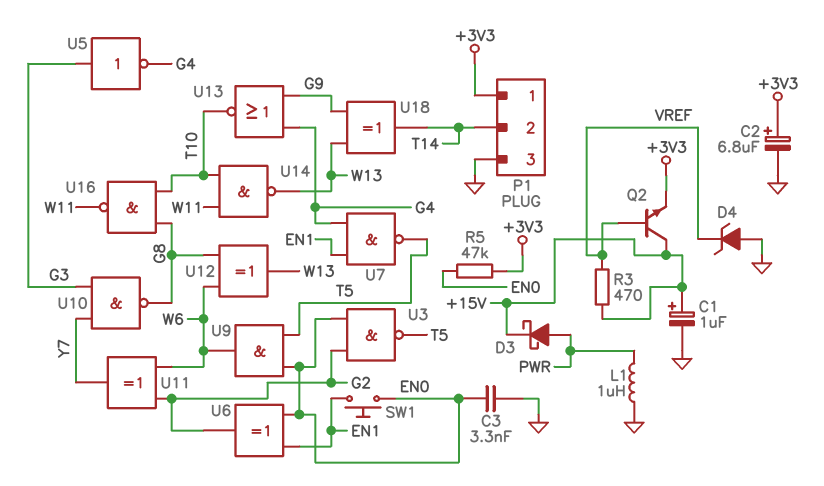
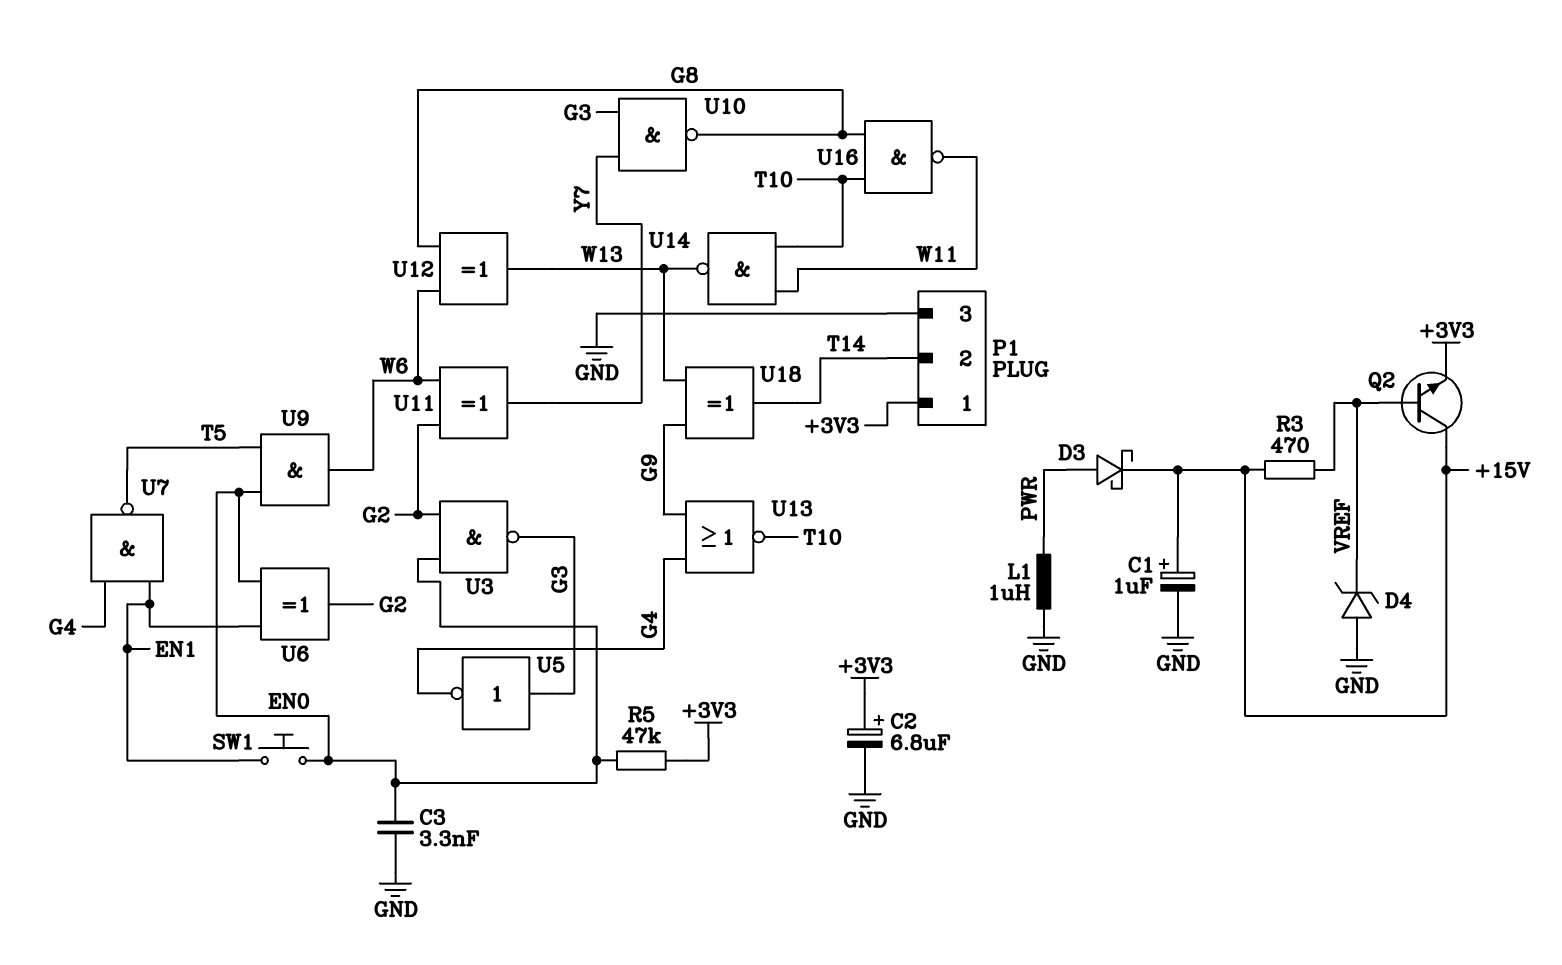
U3: NAND (in EN0, in G2, out T5) -> NAND (in EN0, in G2, out G3)

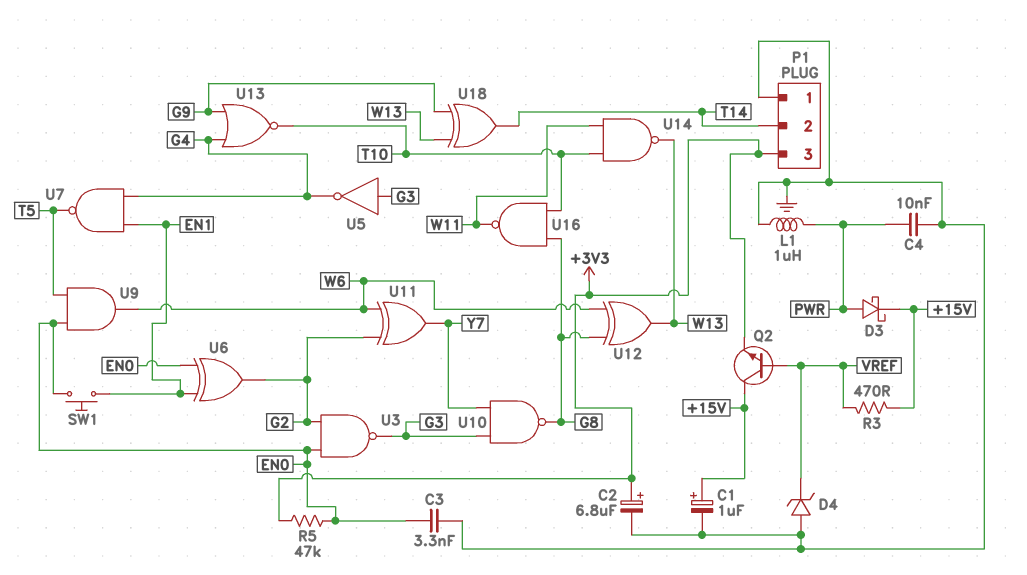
C4: none -> 10nF (GND, PWR)
P1 pin 1: +3V3 -> GND
P1 pin 3: GND -> +3V3

